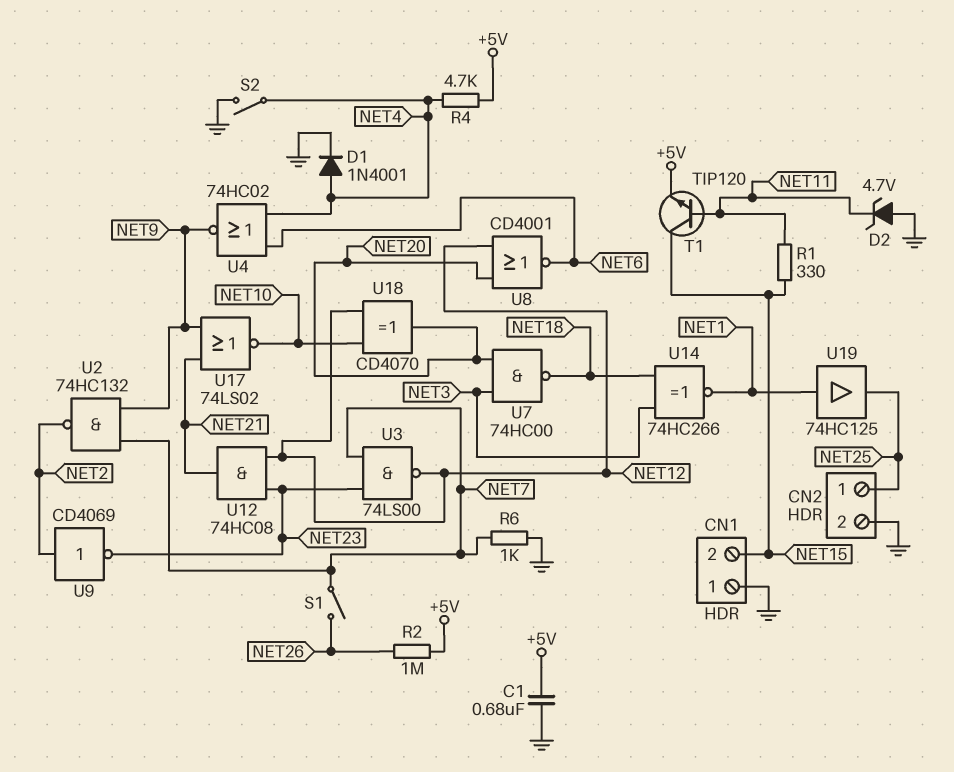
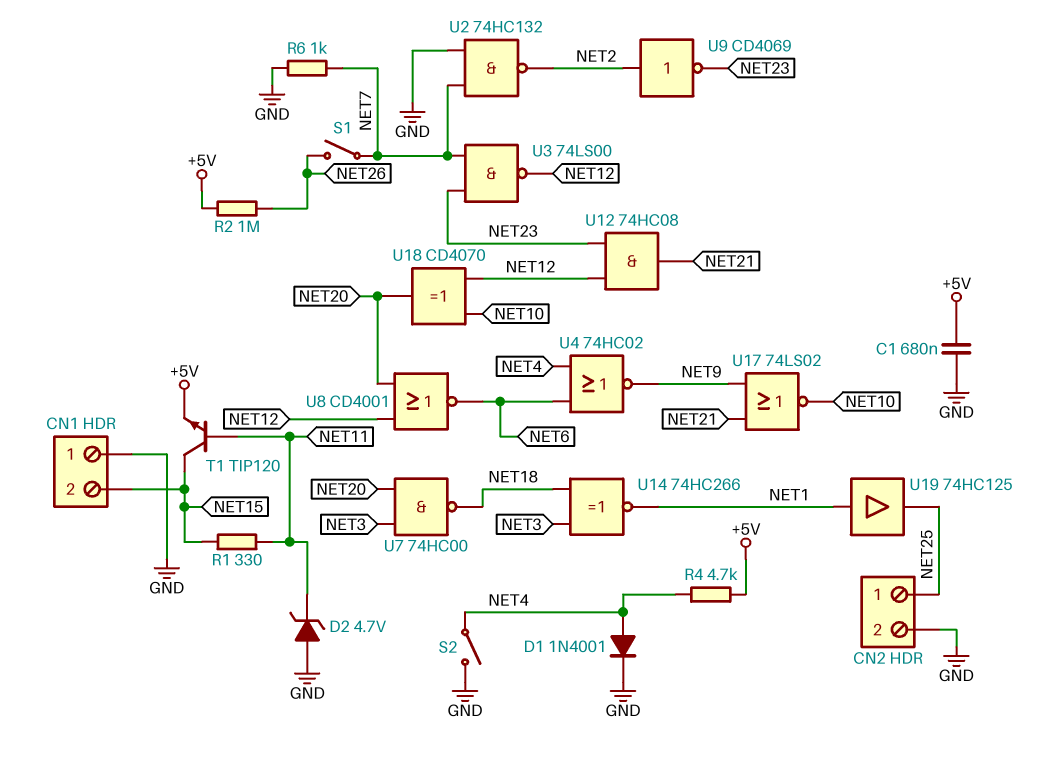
U2: NAND 74HC132 (in NET7, in NET9, out NET2) -> NAND 74HC132 (in GND, in NET7, out NET2)

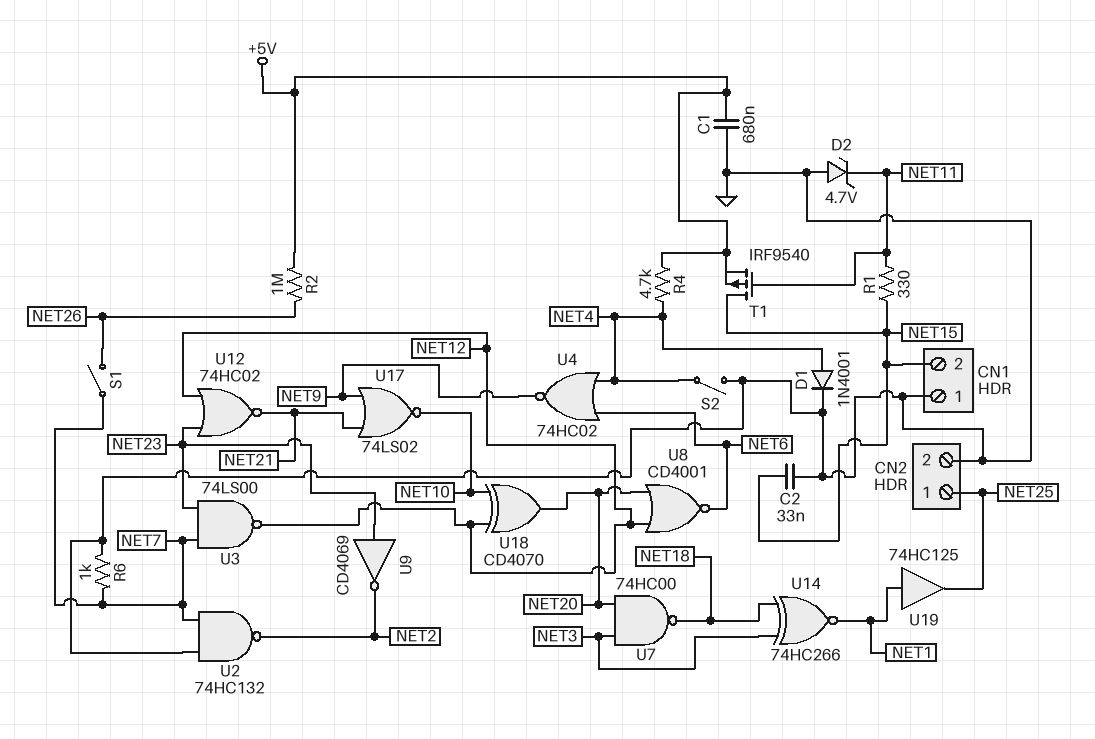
C2: none -> 33nF (GND, NET15)
T1: NPN TIP120 (B NET11, C NET15, E +5V) -> PMOS IRF9540 (G NET11, D NET15, S +5V)
U9: NOT CD4069 (in NET2, out NET23) -> NOT CD4069 (in NET23, out NET2)
U12: AND 74HC08 (in NET12, in NET23, out NET21) -> NOR 74HC02 (in NET12, in NET23, out NET21)

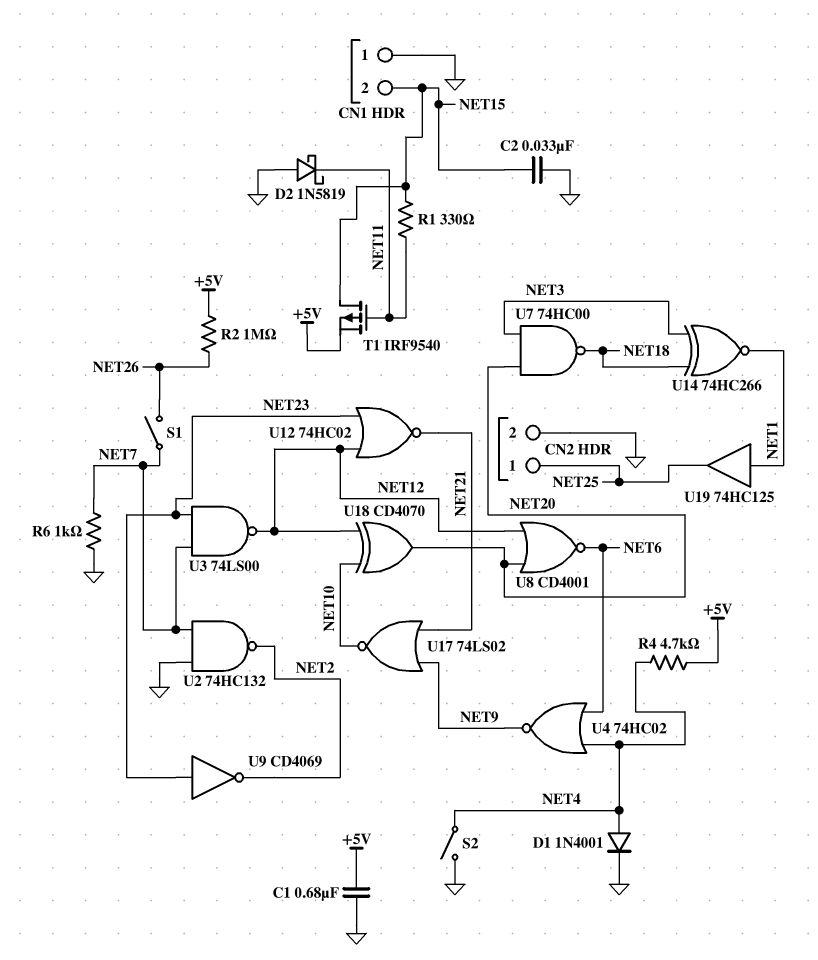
D2: zener 4.7V (A GND, K NET11) -> schottky 1N5819 (A GND, K NET11)

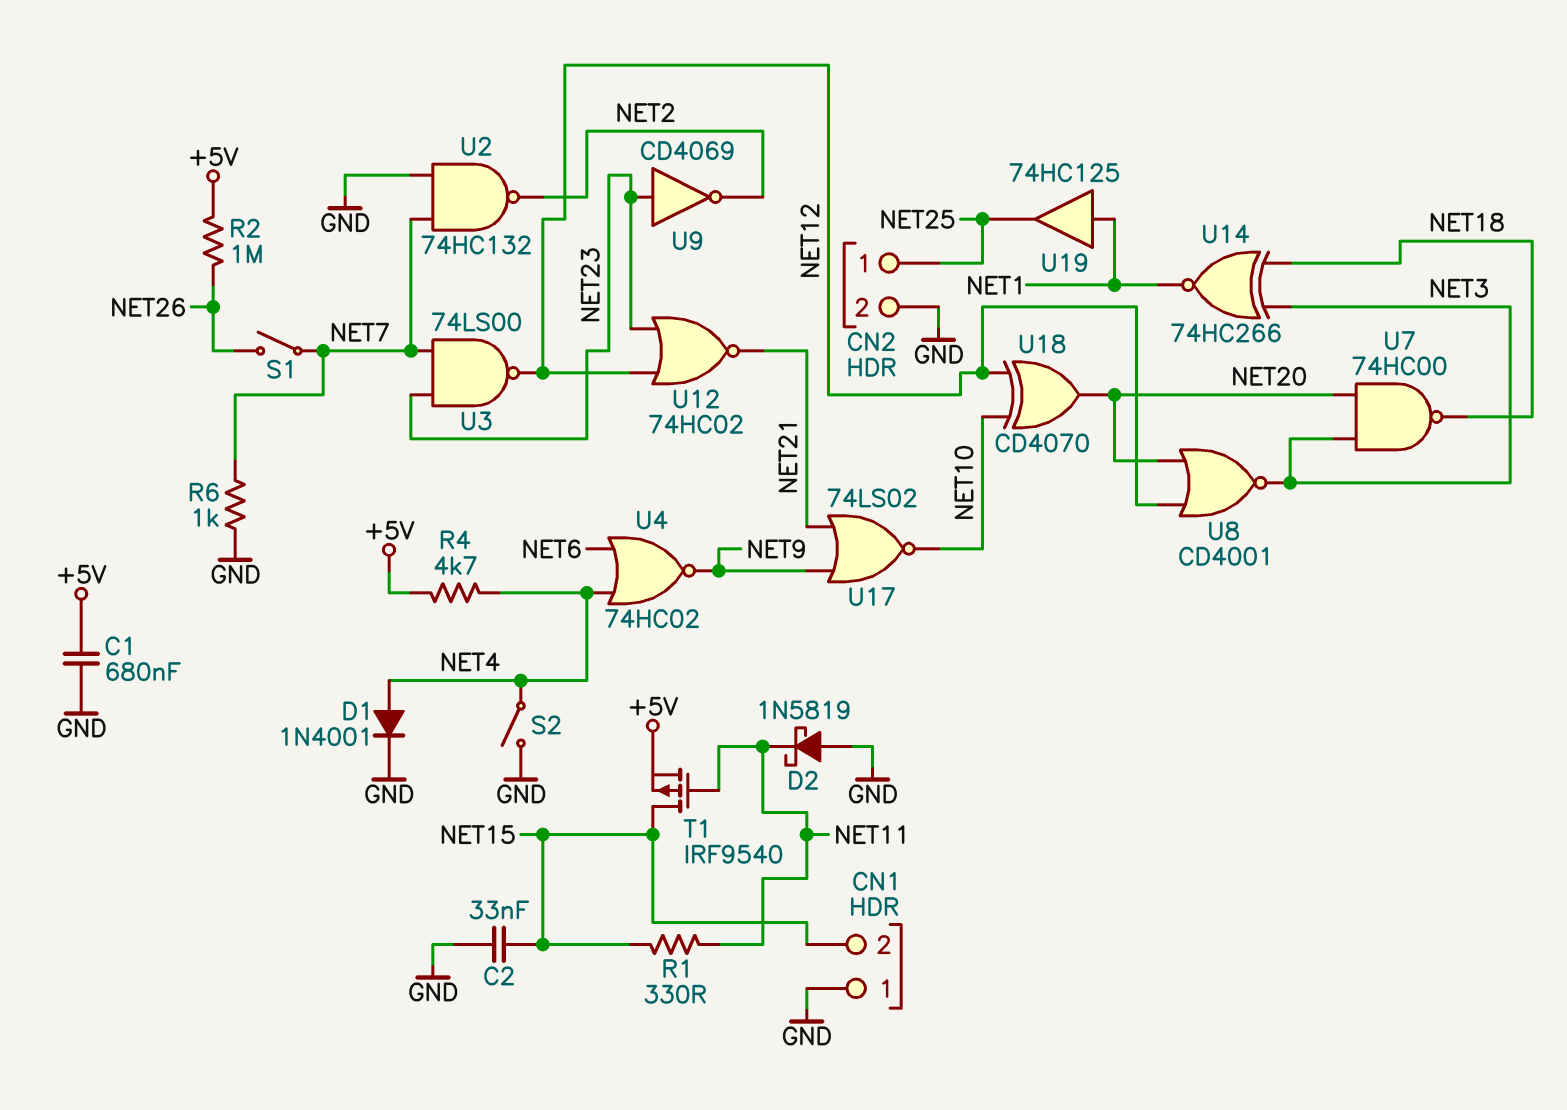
U8: NOR CD4001 (in NET12, in NET20, out NET6) -> NOR CD4001 (in NET12, in NET20, out NET3)

